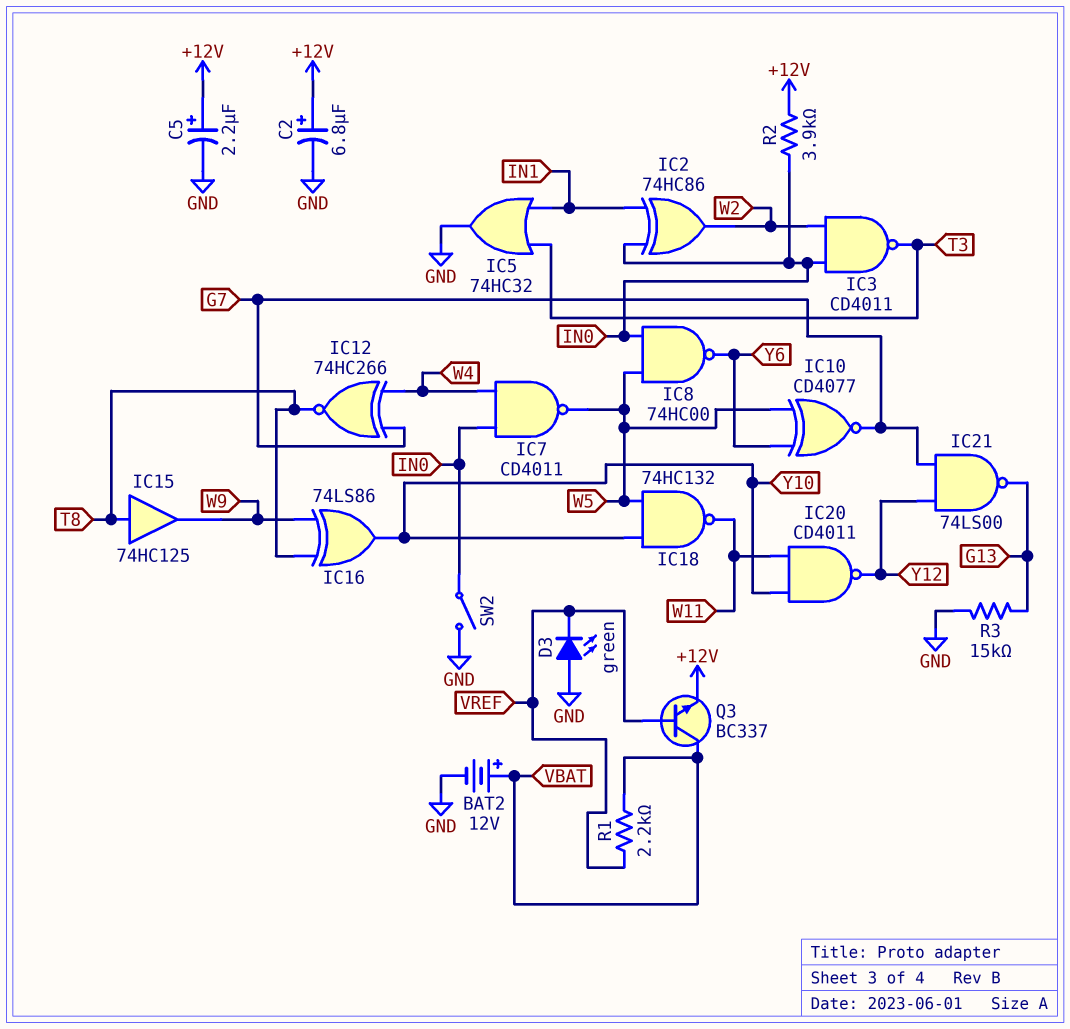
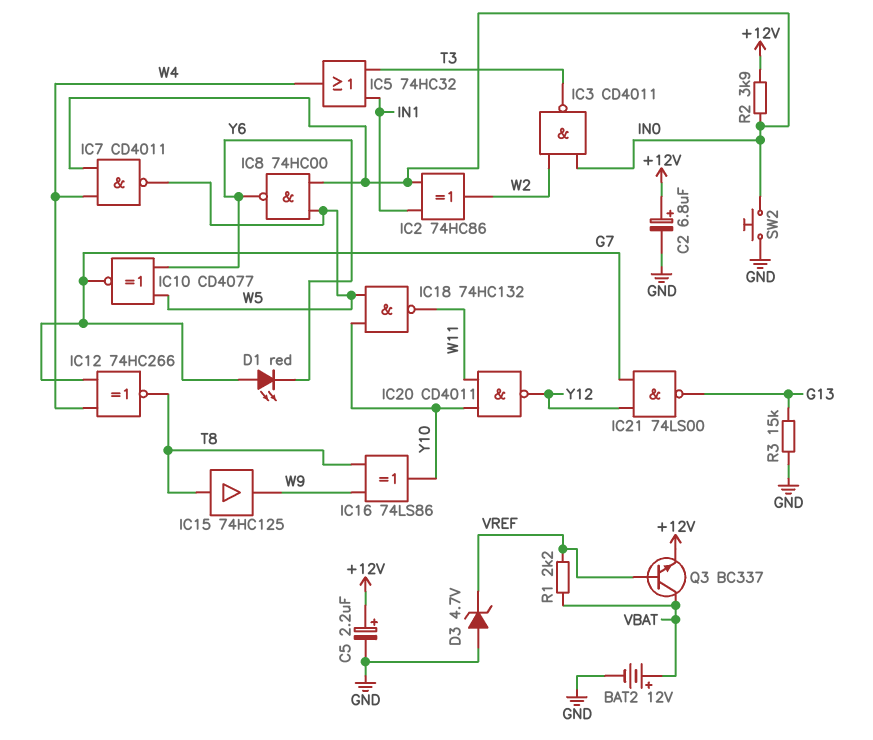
D1: none -> LED red (A G7, K Y6)
D3: LED green (A GND, K VREF) -> zener 4.7V (A GND, K VREF)
IC5: OR 74HC32 (in IN1, in T3, out GND) -> OR 74HC32 (in IN1, in T3, out W4)
SW2: switch (GND, IN0) -> button (GND, IN0)

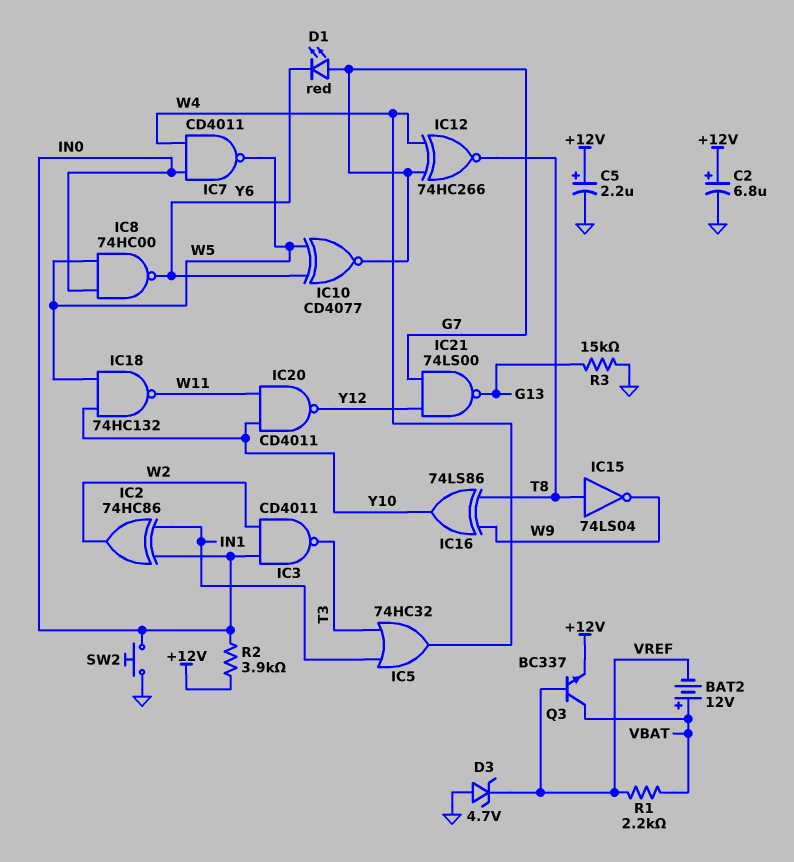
BAT2: 12V (plus VBAT, minus GND) -> 12V (plus VBAT, minus VREF)
IC15: buffer 74HC125 (in T8, out W9) -> NOT 74LS04 (in T8, out W9)

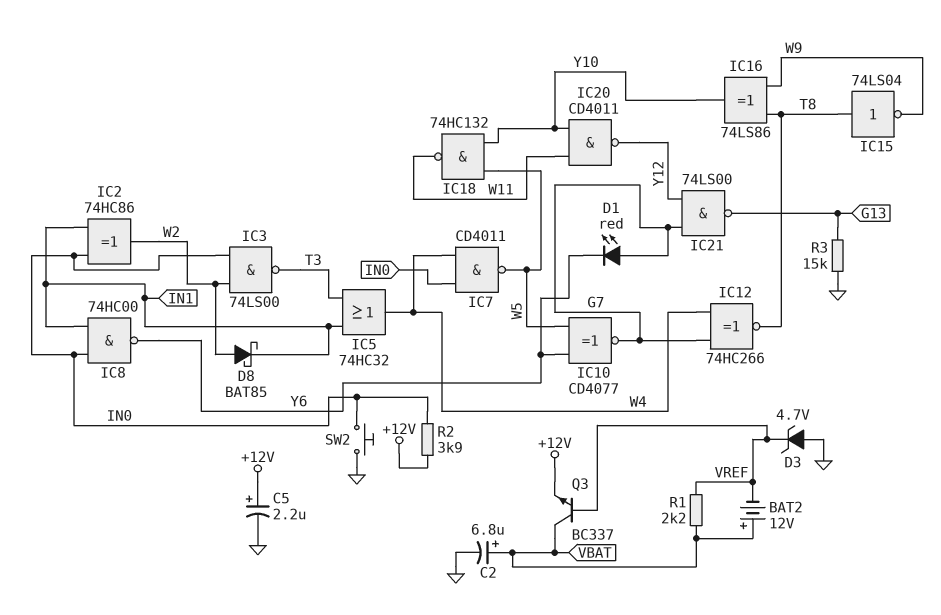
C2: 6.8uF (plus +12V, minus GND) -> 6.8uF (plus VBAT, minus GND)
D8: none -> schottky BAT85 (A W2, K IN1)
IC3: NAND CD4011 (in IN0, in W2, out T3) -> NAND 74LS00 (in IN0, in W2, out T3)
IC8: NAND 74HC00 (in IN0, in W5, out Y6) -> NAND 74HC00 (in IN0, in IN1, out Y6)

